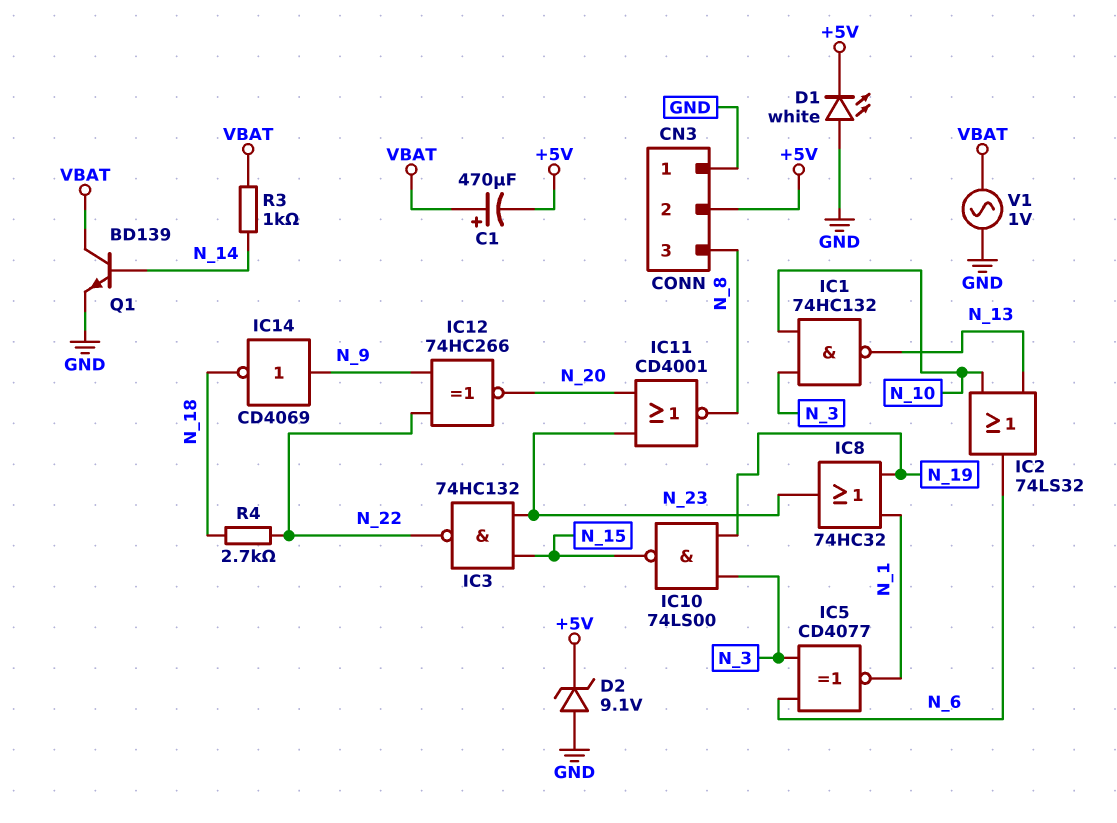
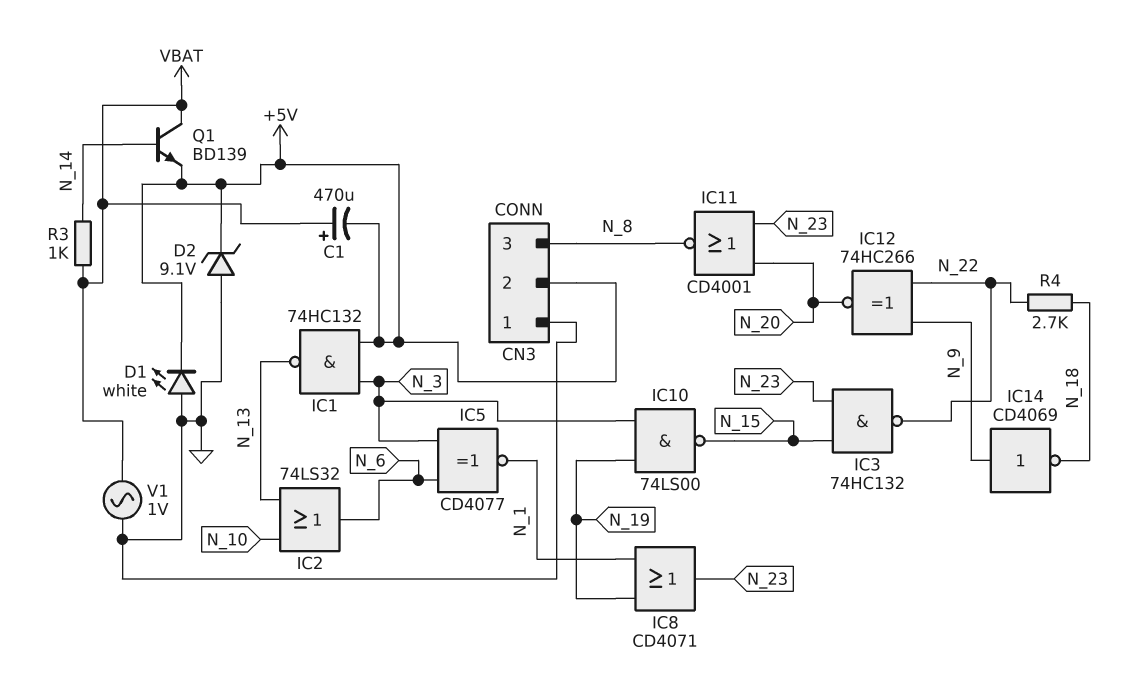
IC1: NAND 74HC132 (in N_3, in N_10, out N_13) -> NAND 74HC132 (in +5V, in N_3, out N_13)
IC8: OR 74HC32 (in N_1, in N_19, out N_23) -> OR CD4071 (in N_1, in N_19, out N_23)
Q1: NPN BD139 (B N_14, C VBAT, E GND) -> NPN BD139 (B N_14, C VBAT, E +5V)

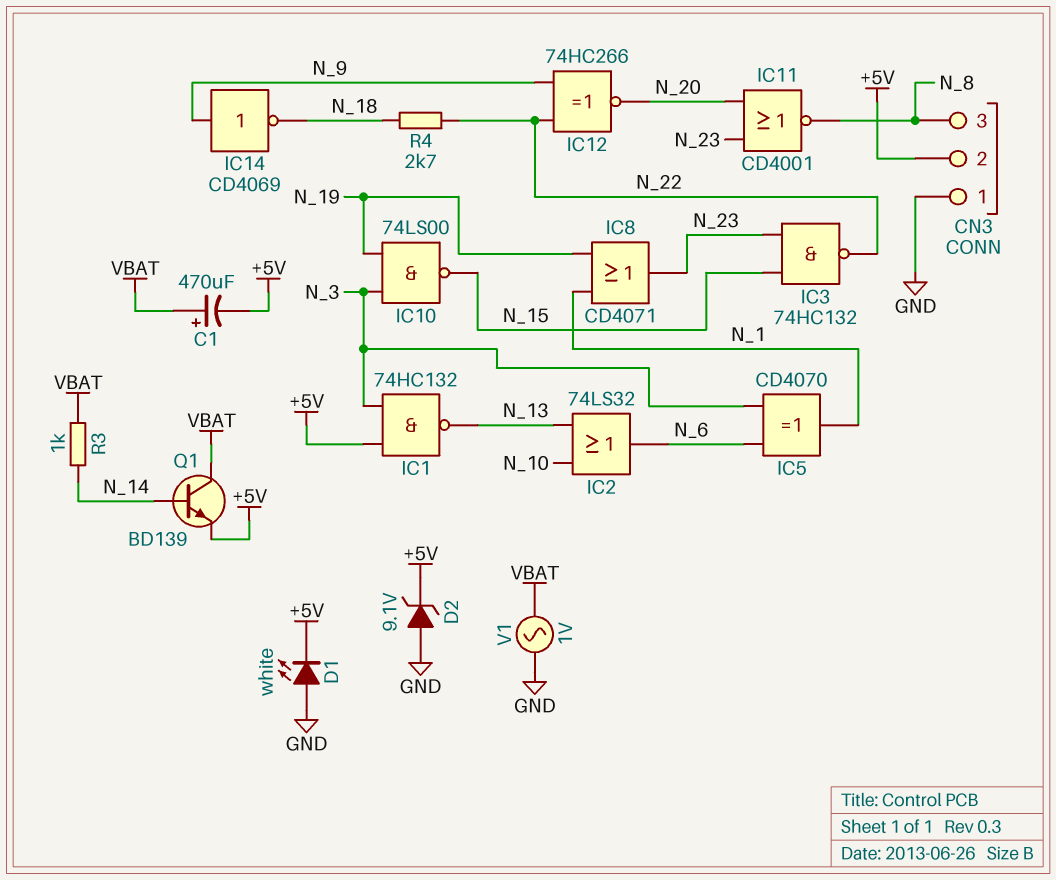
IC5: XNOR CD4077 (in N_3, in N_6, out N_1) -> XOR CD4070 (in N_3, in N_6, out N_1)

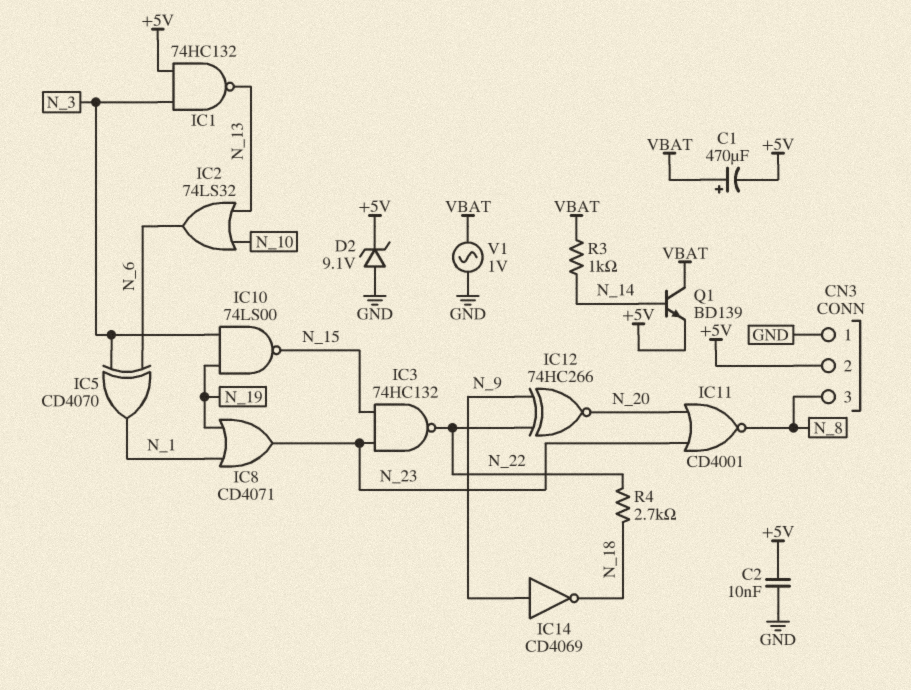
C2: none -> 10nF (+5V, GND)
D1: LED white (A GND, K +5V) -> none

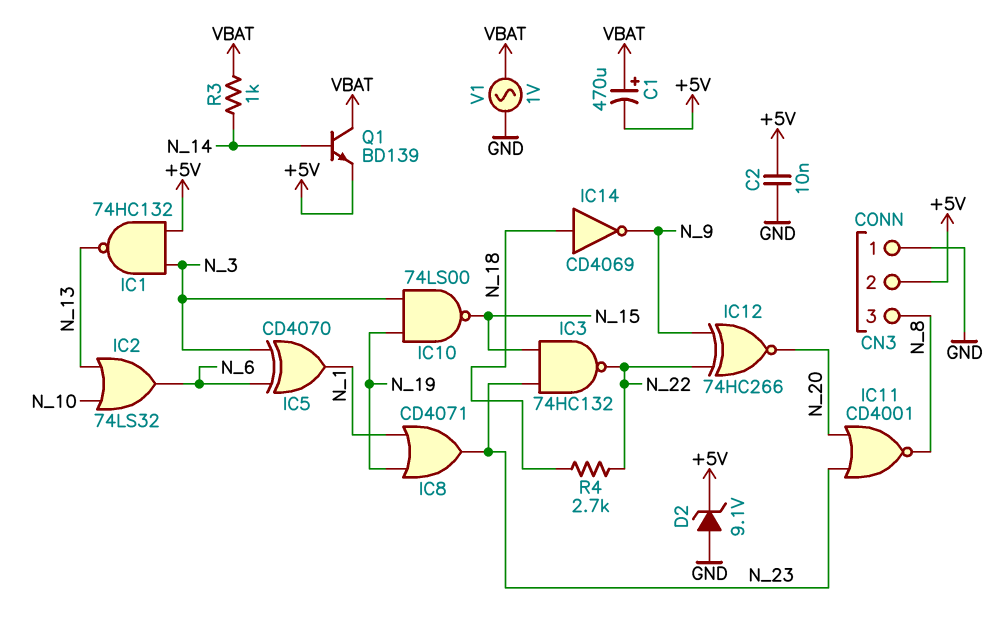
IC14: NOT CD4069 (in N_9, out N_18) -> NOT CD4069 (in N_18, out N_9)

